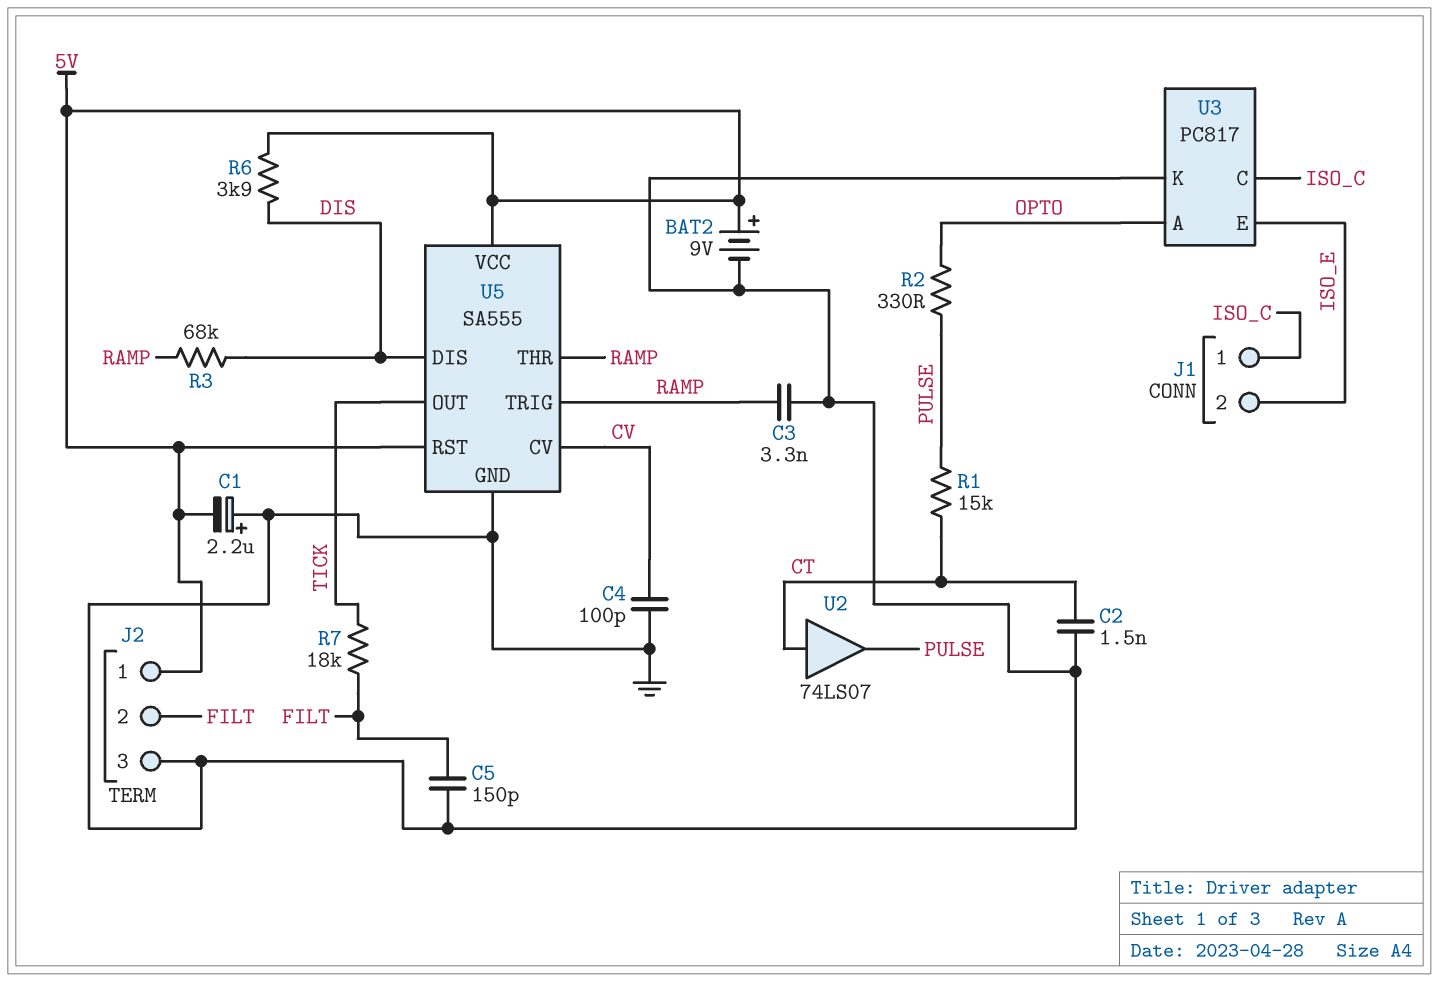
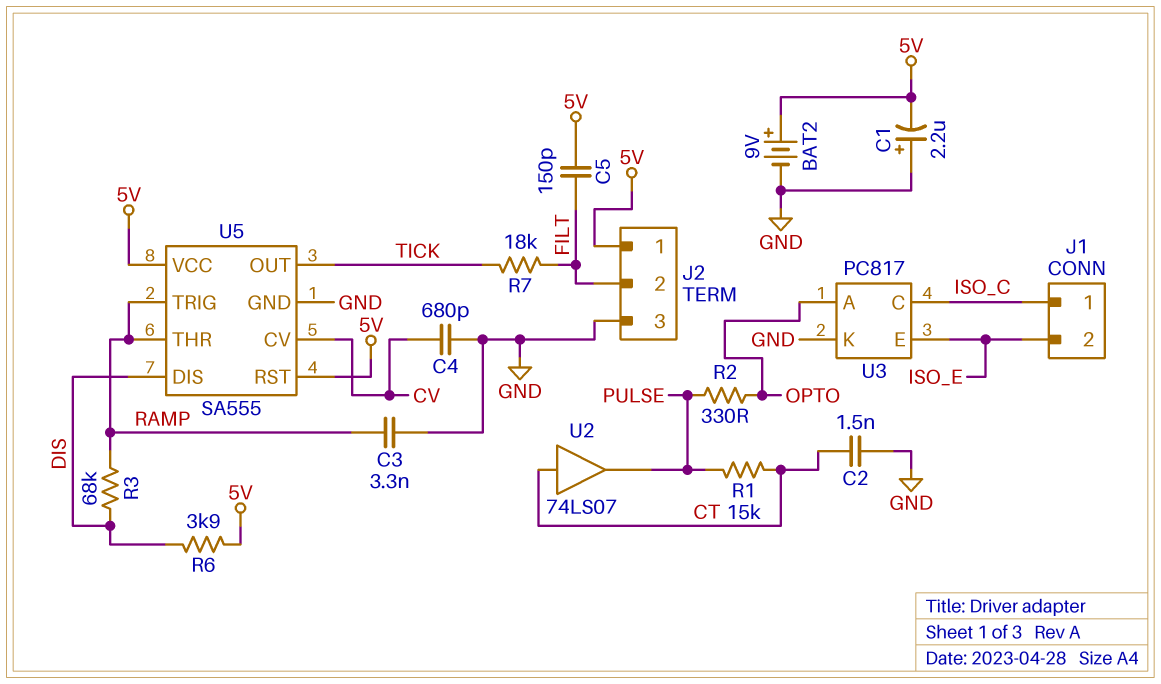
C4: 100pF (CV, GND) -> 680pF (CV, GND)
C5: 150pF (FILT, GND) -> 150pF (5V, FILT)

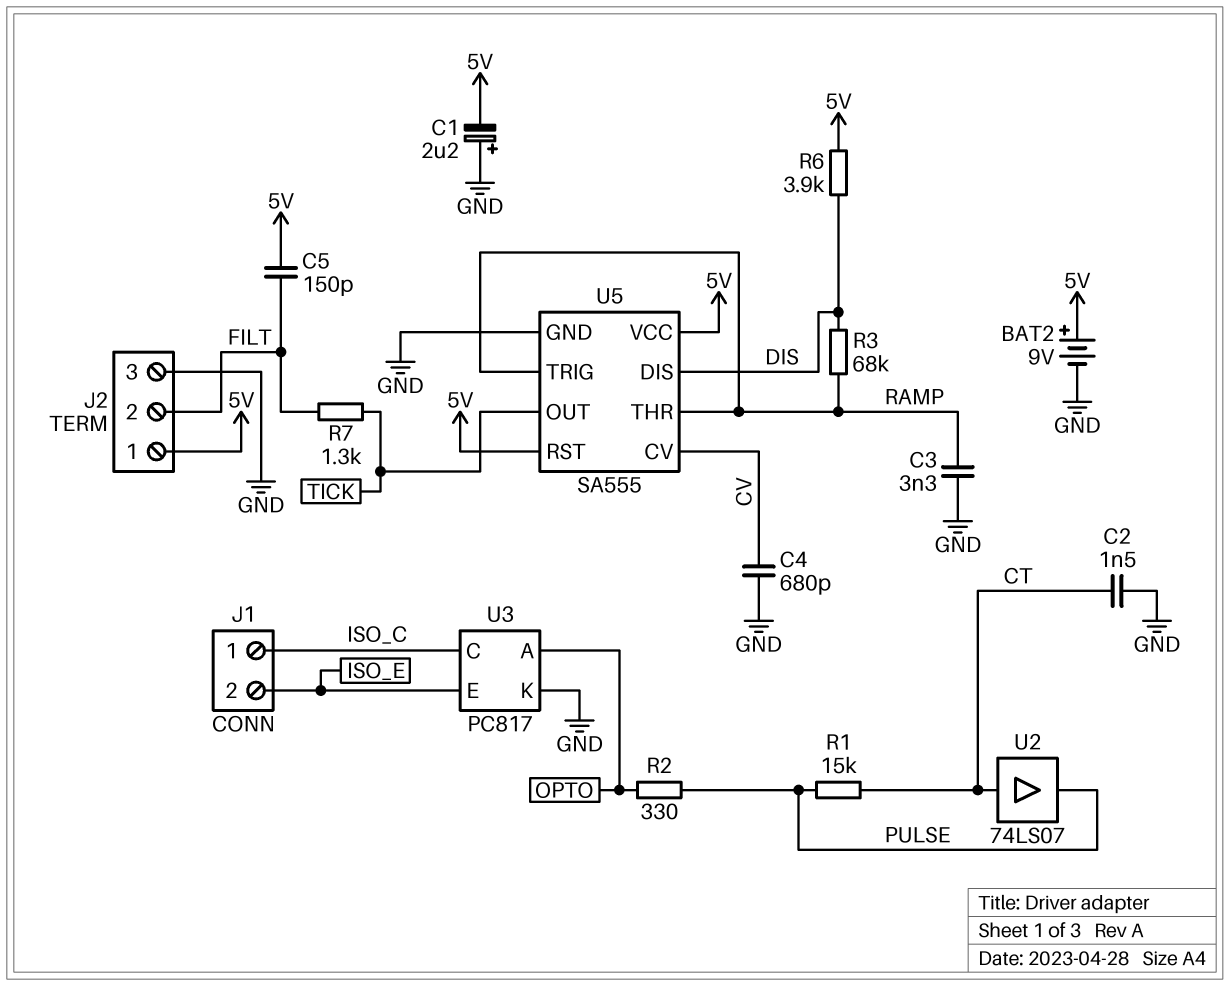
R7: 18k (FILT, TICK) -> 1.3k (FILT, TICK)

